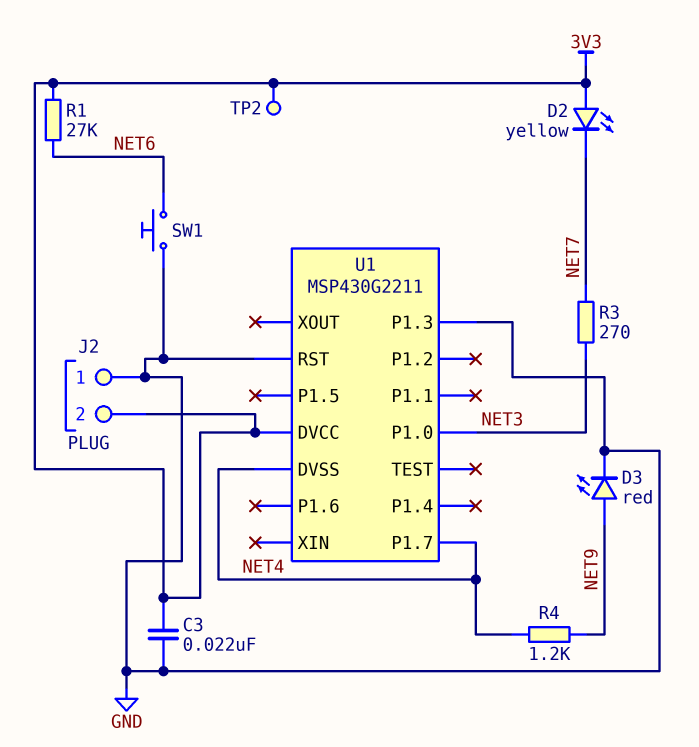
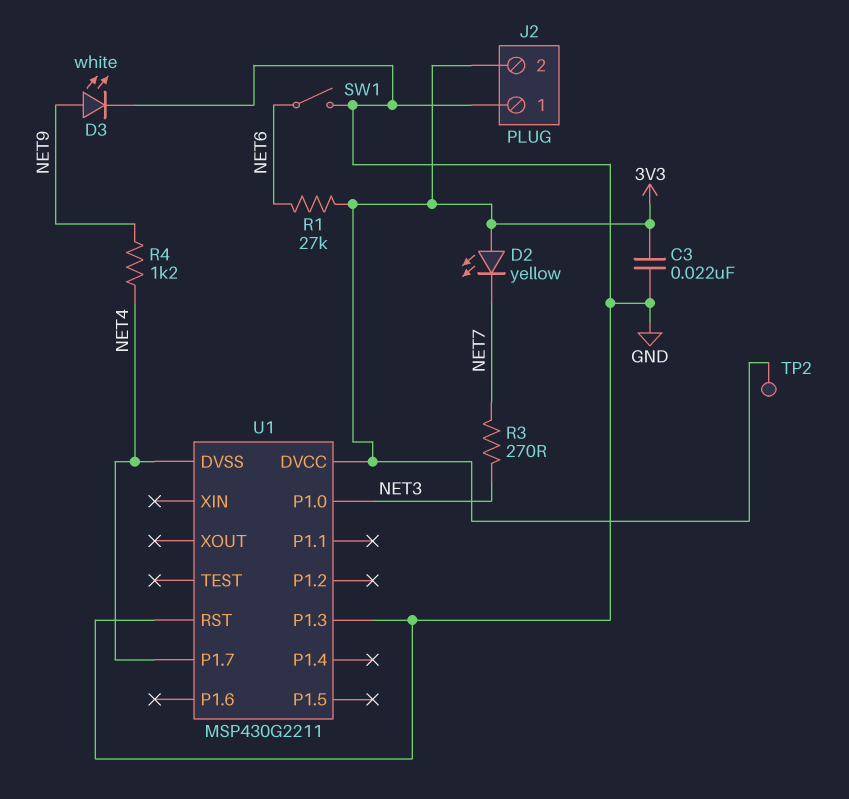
D3: LED red (A NET9, K GND) -> LED white (A NET9, K GND)
SW1: button (GND, NET6) -> switch (GND, NET6)

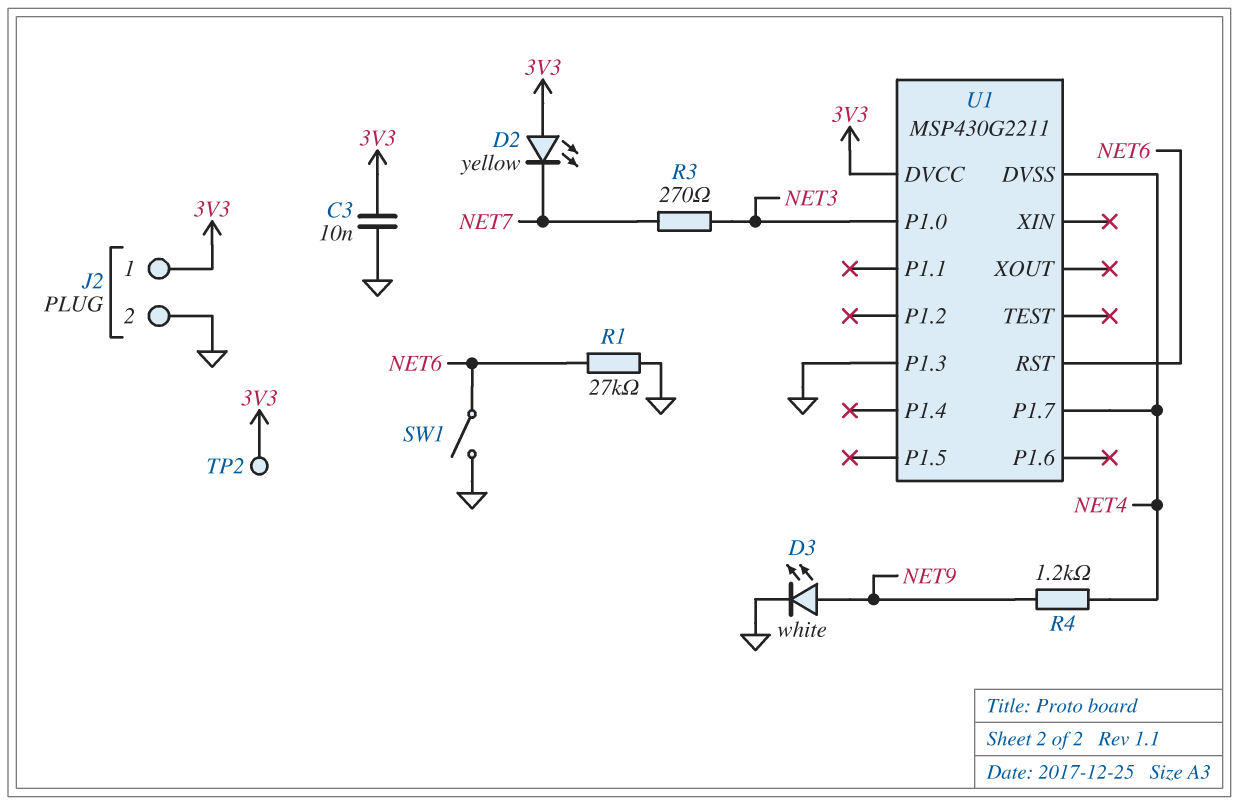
C3: 22nF (3V3, GND) -> 10nF (3V3, GND)
J2 pin 1: GND -> 3V3
J2 pin 2: 3V3 -> GND
R1: 27k (3V3, NET6) -> 27k (GND, NET6)
U1 pin RST: GND -> NET6

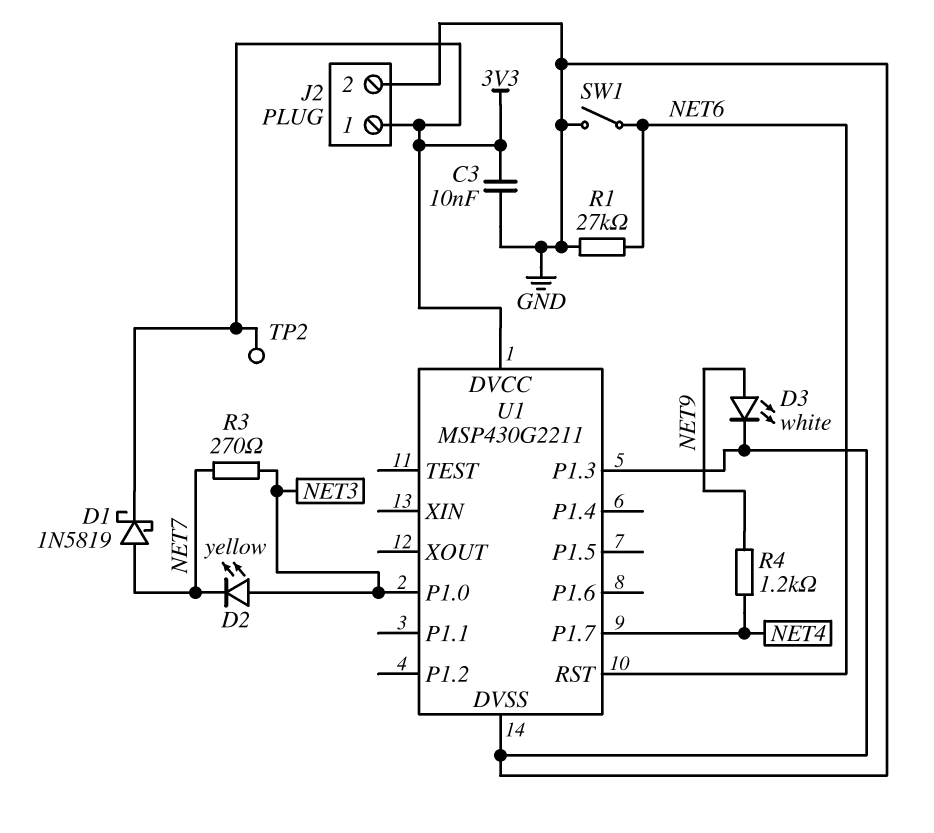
D1: none -> schottky 1N5819 (A NET7, K 3V3)
D2: LED yellow (A 3V3, K NET7) -> LED yellow (A NET3, K NET7)
U1 pin DVSS: NET4 -> GND

